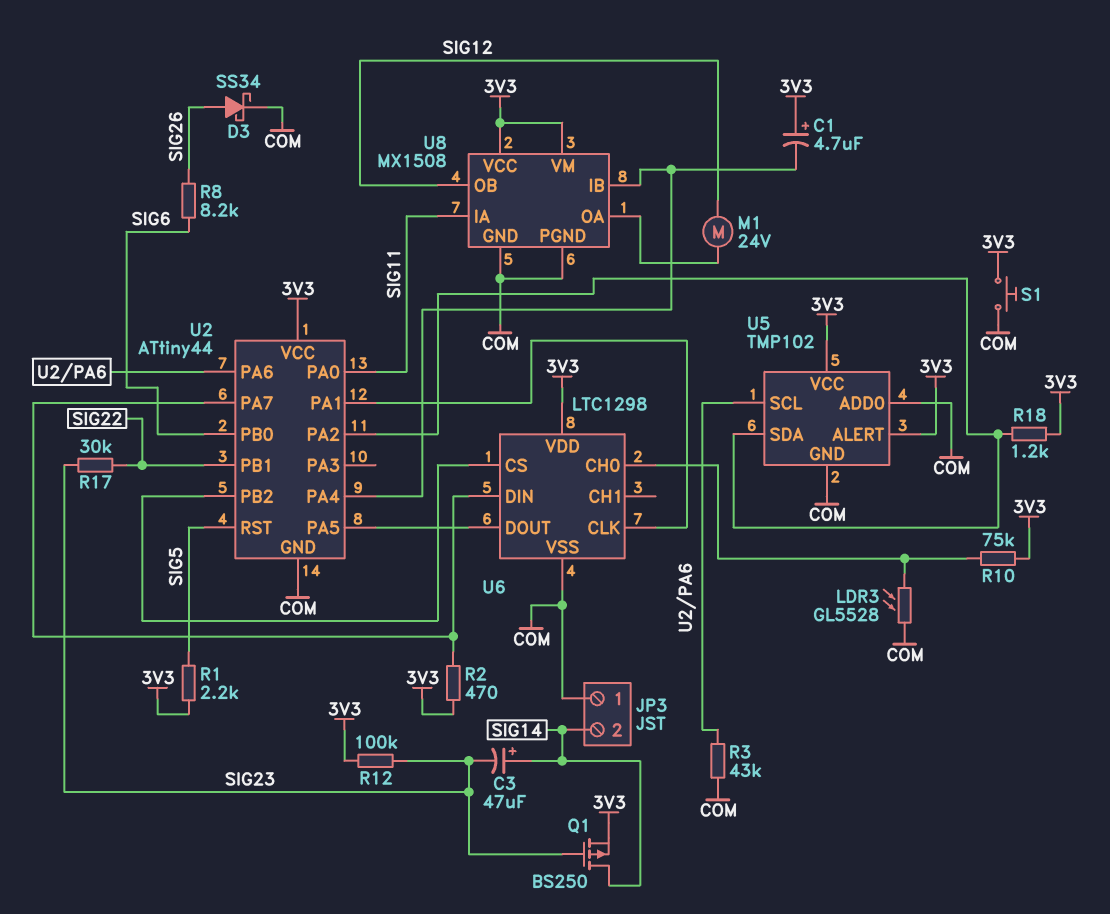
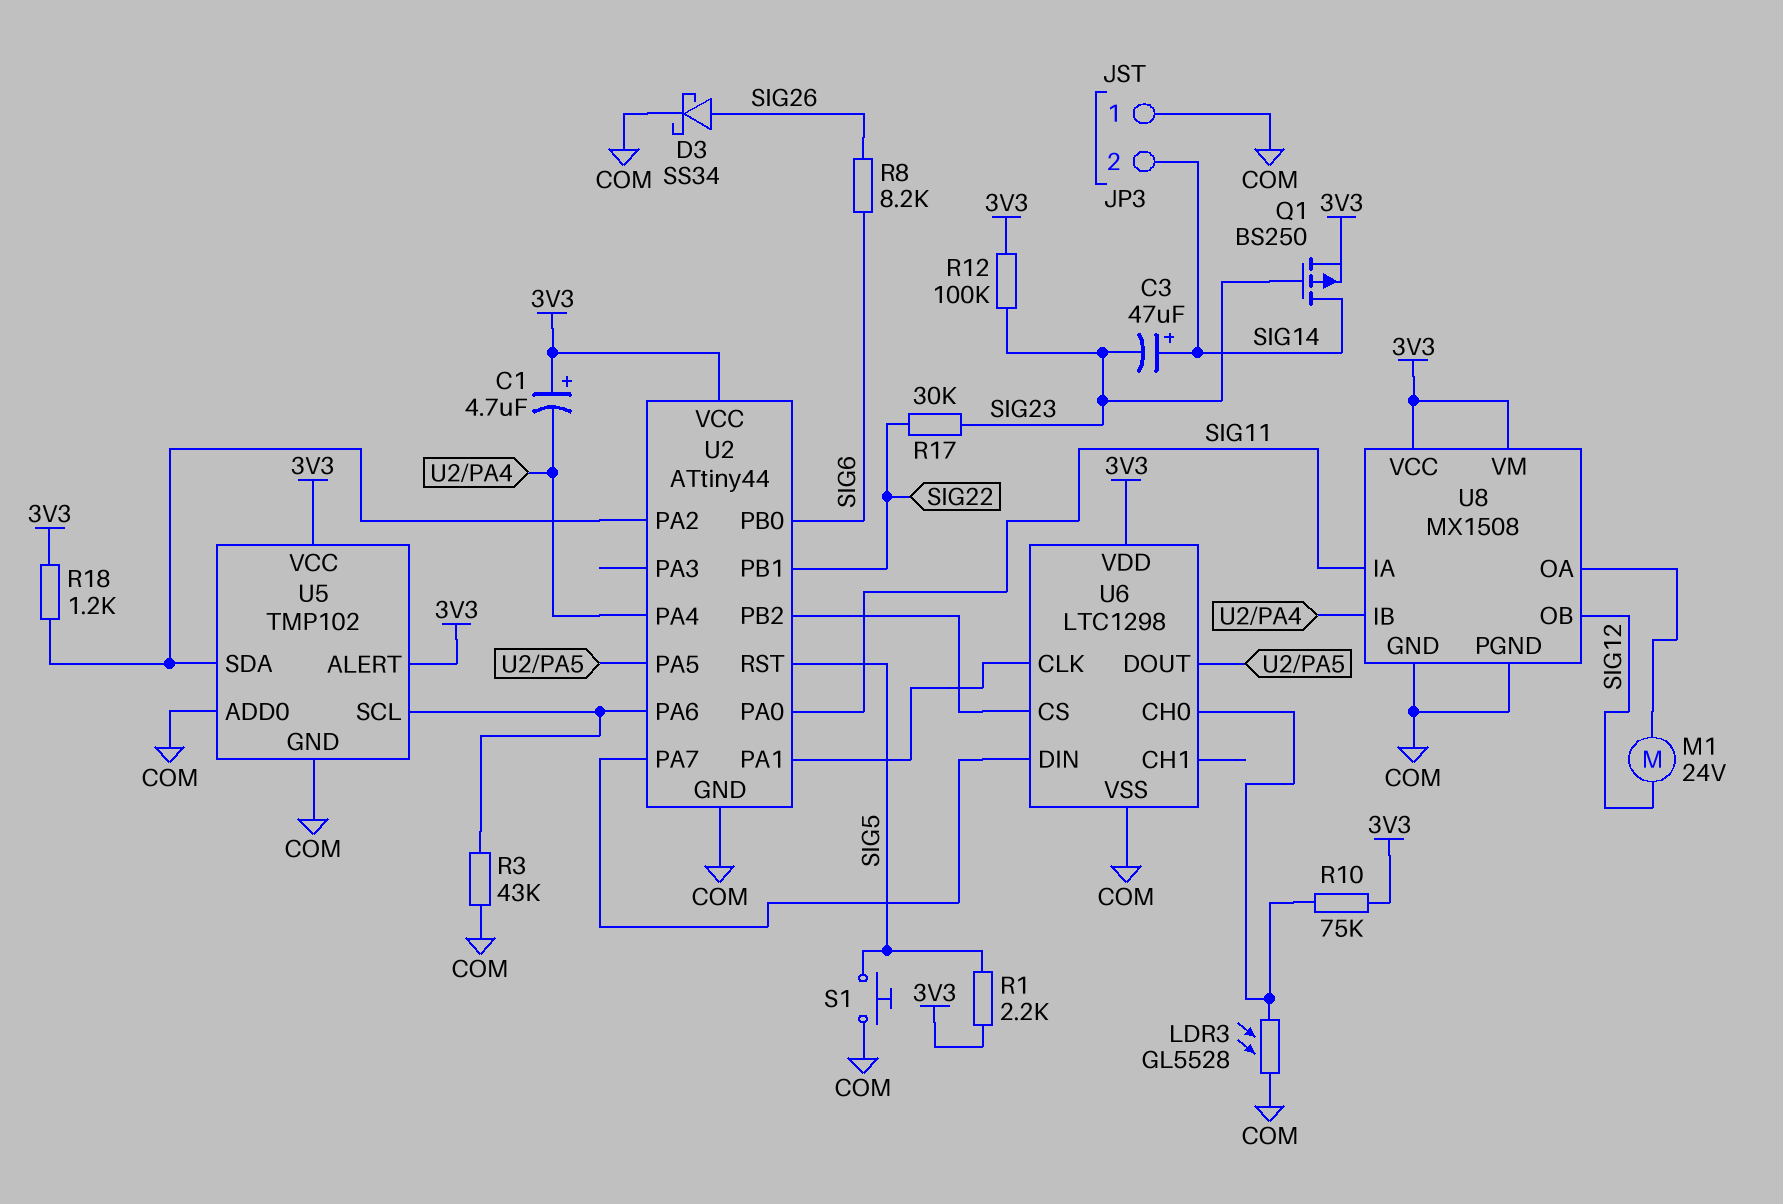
R2: 470 (3V3, U2/PA7) -> none
S1: button (3V3, COM) -> button (COM, SIG5)

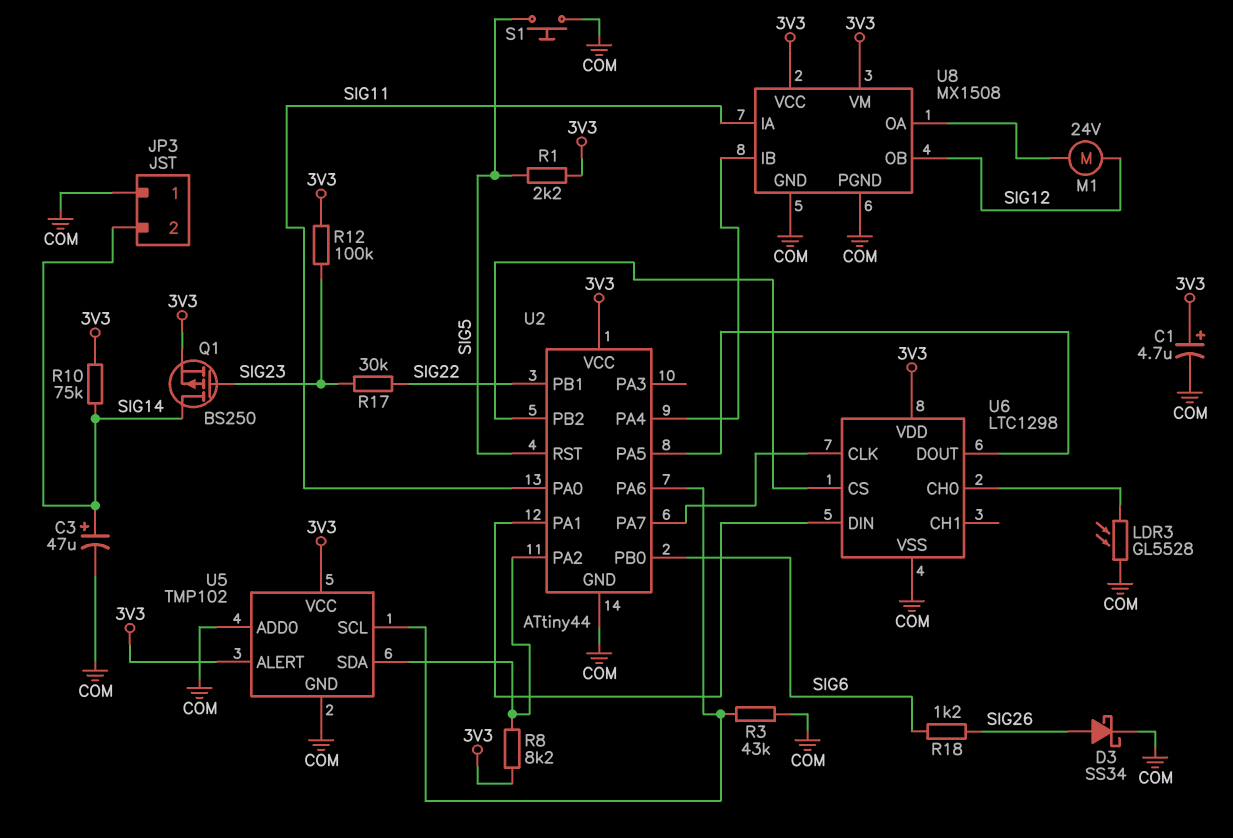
C1: 4.7uF (plus 3V3, minus U2/PA4) -> 4.7uF (plus 3V3, minus COM)
C3: 47uF (plus SIG14, minus SIG23) -> 47uF (plus SIG14, minus COM)
R8: 8.2k (SIG6, SIG26) -> 8.2k (3V3, U2/PA2)
R10: 75k (3V3, U6/CH0) -> 75k (3V3, SIG14)
R18: 1.2k (3V3, U2/PA2) -> 1.2k (SIG6, SIG26)
U6 pin CLK: U2/PA1 -> U2/PA7
U6 pin DIN: U2/PA7 -> U2/PA1

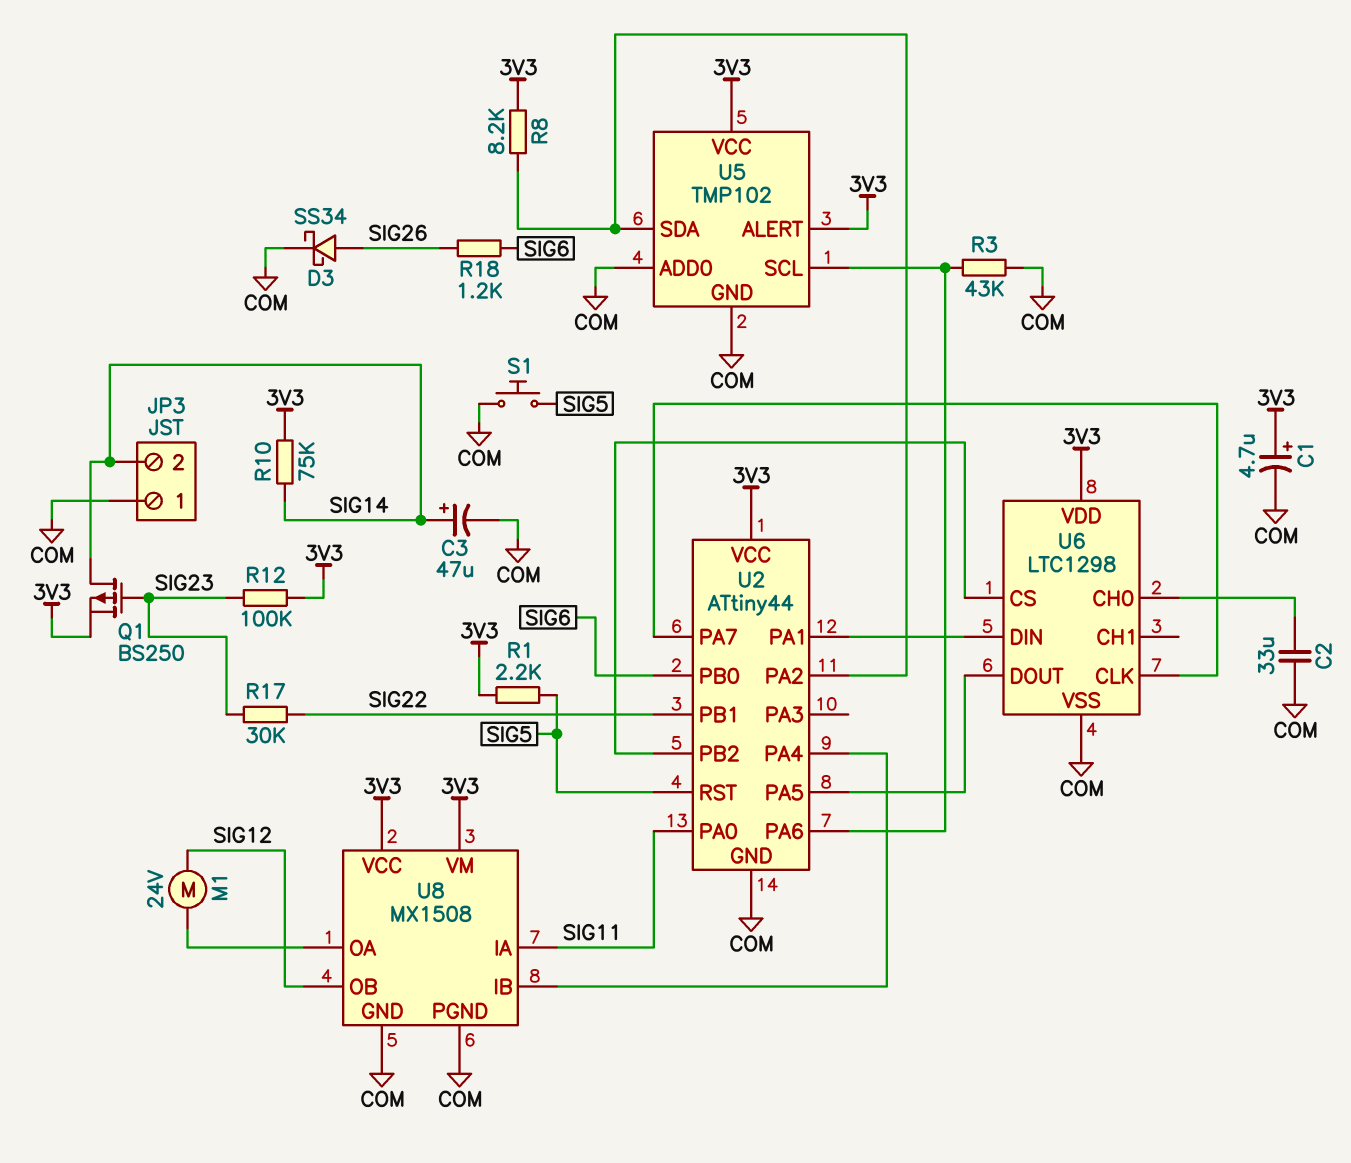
C2: none -> 33uF (COM, U6/CH0)
LDR3: GL5528 (COM, U6/CH0) -> none

